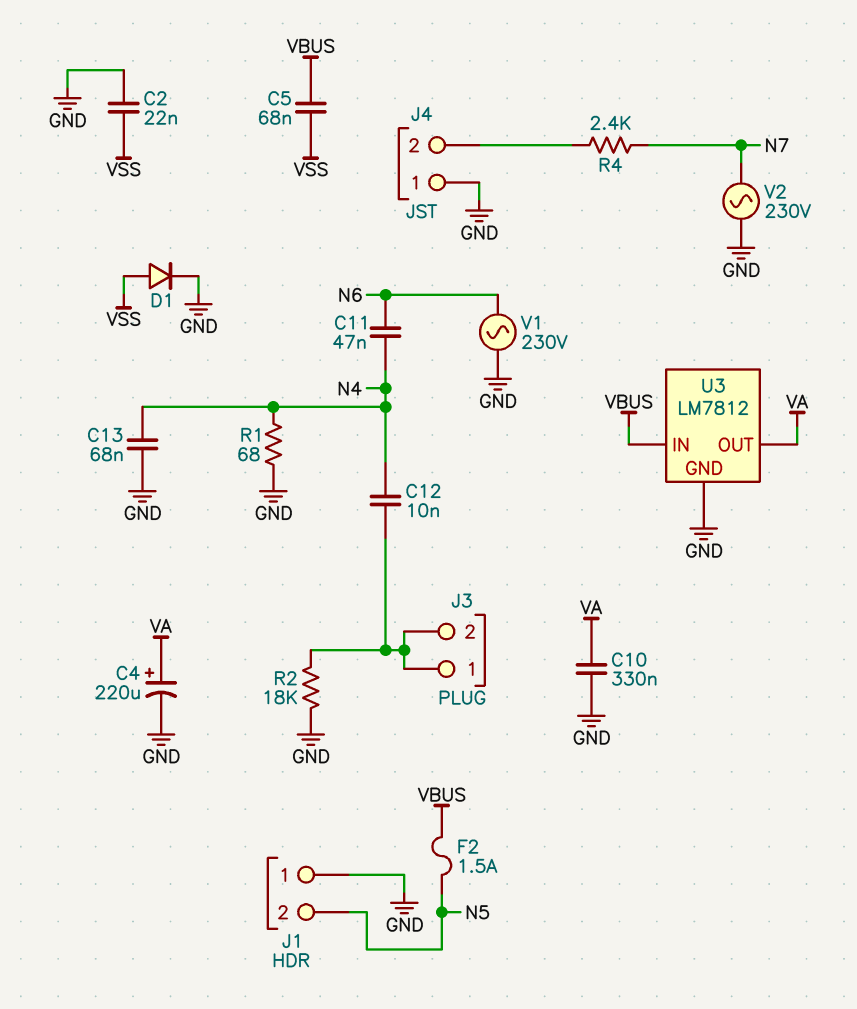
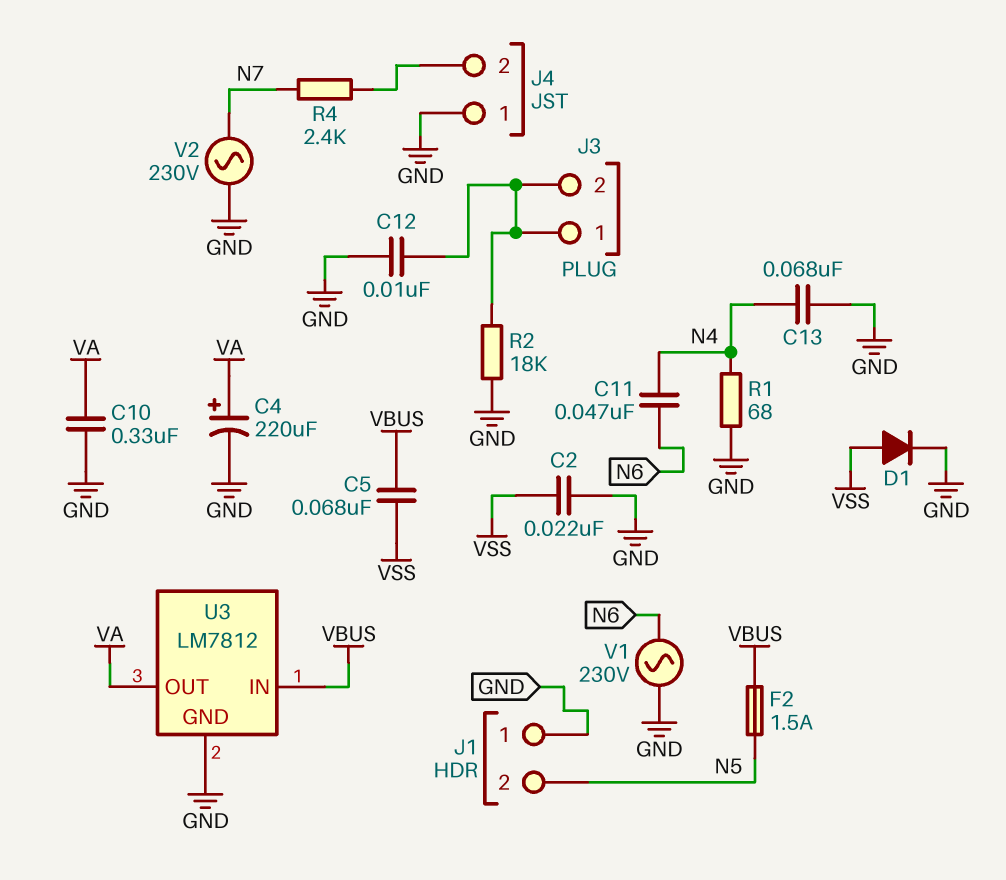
C12: 10nF (J3/1, N4) -> 10nF (GND, J3/1)

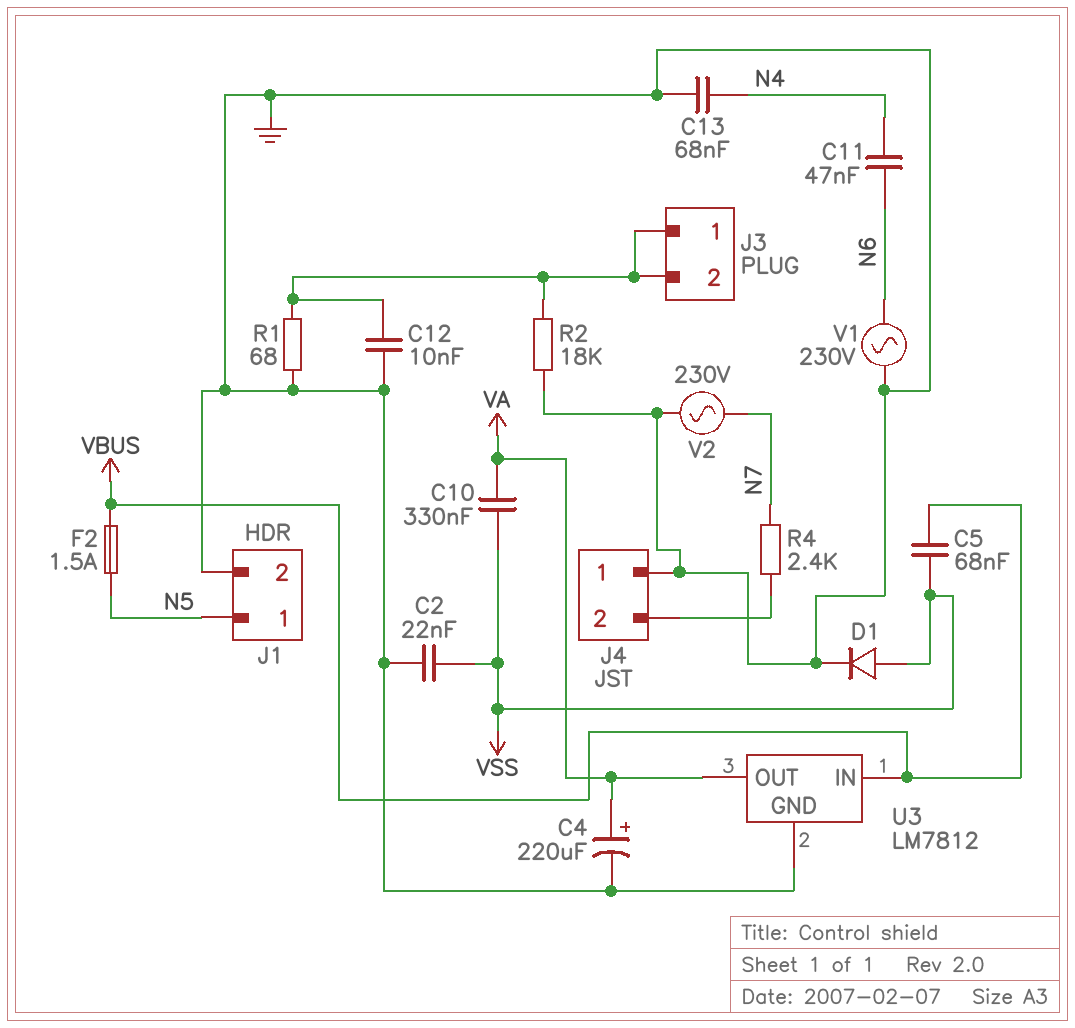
C10: 330nF (GND, VA) -> 330nF (VA, VSS)
J1 pin 1: GND -> N5
J1 pin 2: N5 -> GND
R1: 68 (GND, N4) -> 68 (GND, J3/1)

